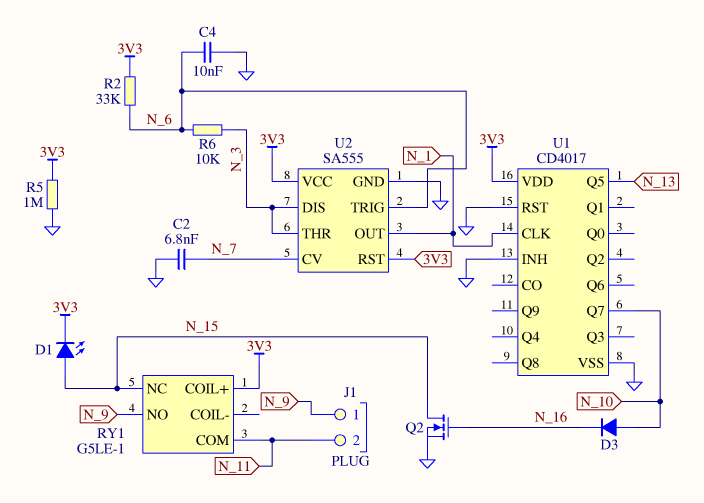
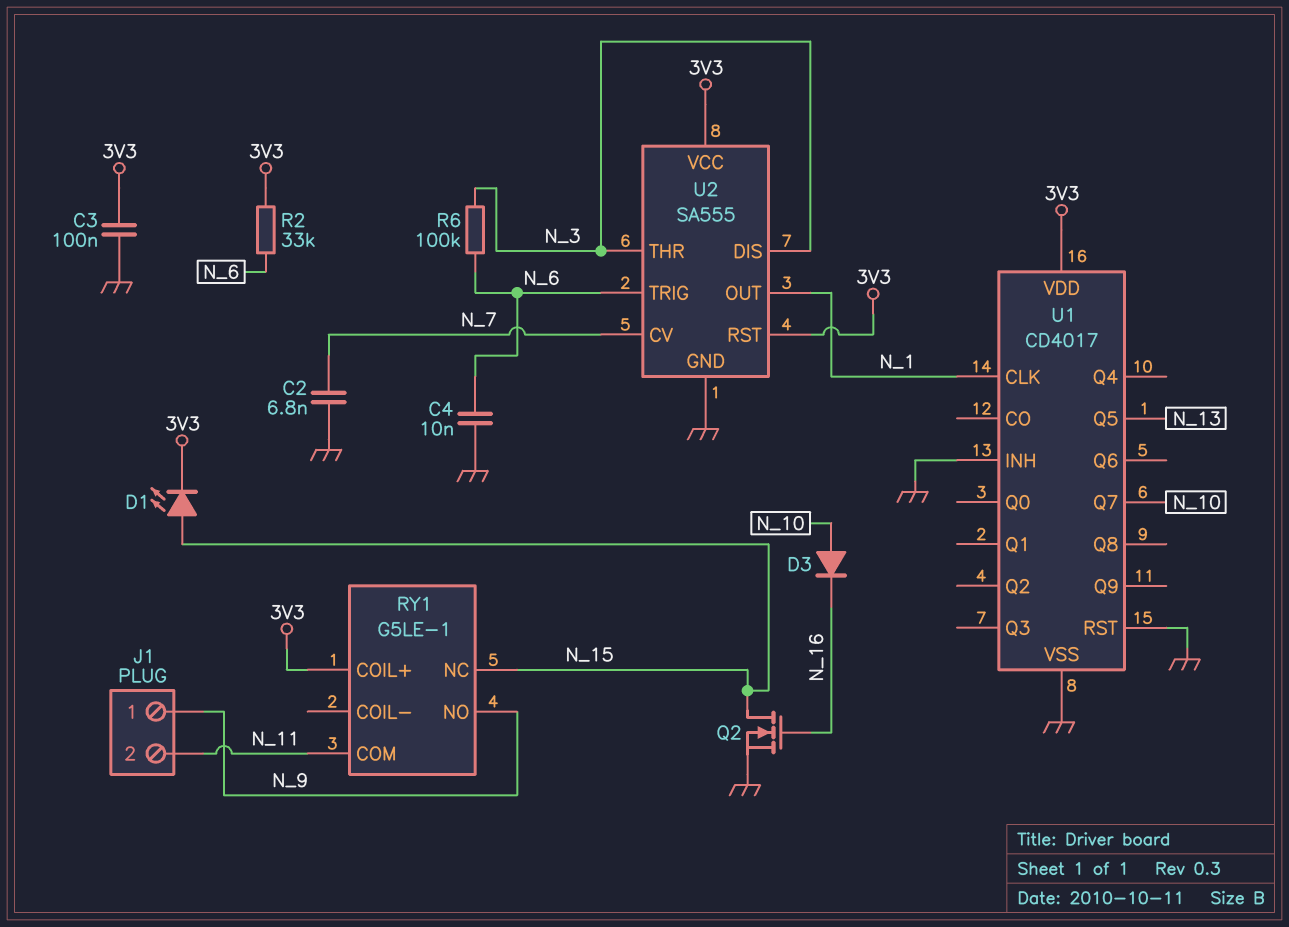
C3: none -> 100nF (3V3, GND)
R5: 1M (3V3, GND) -> none
R6: 10k (N_3, N_6) -> 100k (N_3, N_6)

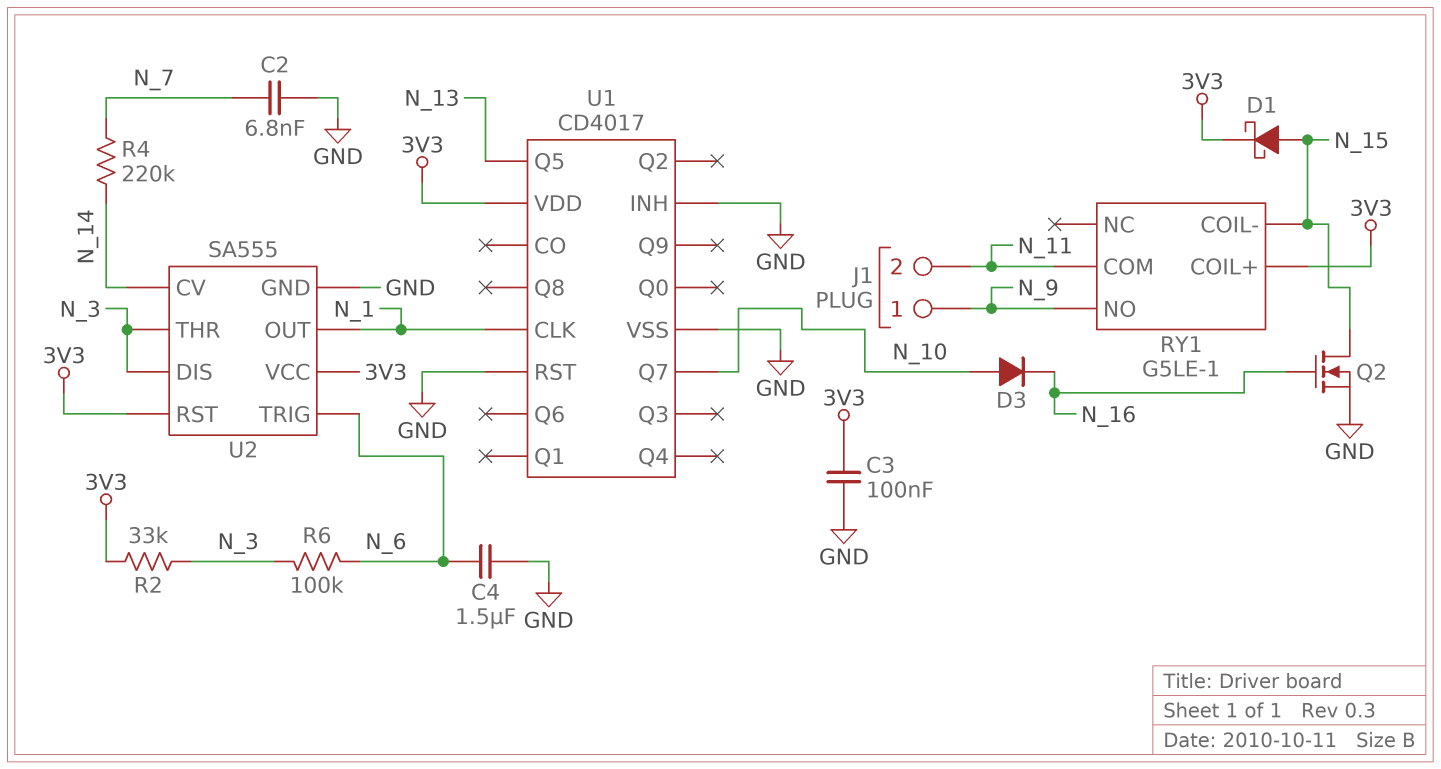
C4: 10nF (GND, N_6) -> 1.5uF (GND, N_6)
D1: LED (A N_15, K 3V3) -> schottky (A N_15, K 3V3)
R2: 33k (3V3, N_6) -> 33k (3V3, N_3)
R4: none -> 220k (N_7, N_14)
RY1 pin COIL-: none -> N_15
RY1 pin NC: N_15 -> none
U2 pin CV: N_7 -> N_14

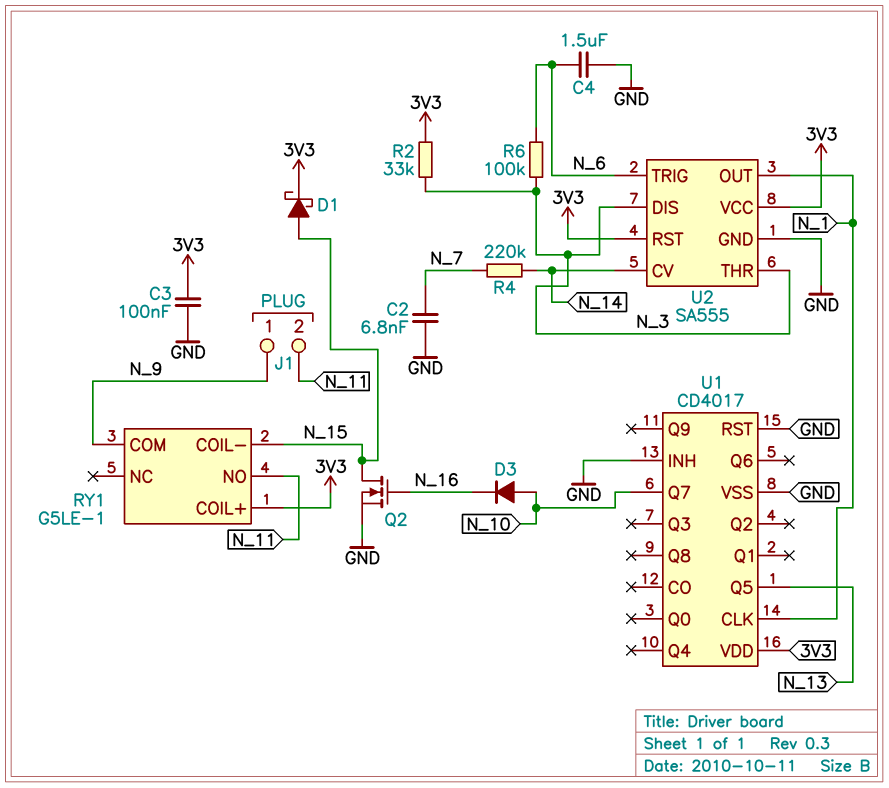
RY1 pin COM: N_11 -> N_9
RY1 pin NO: N_9 -> N_11

